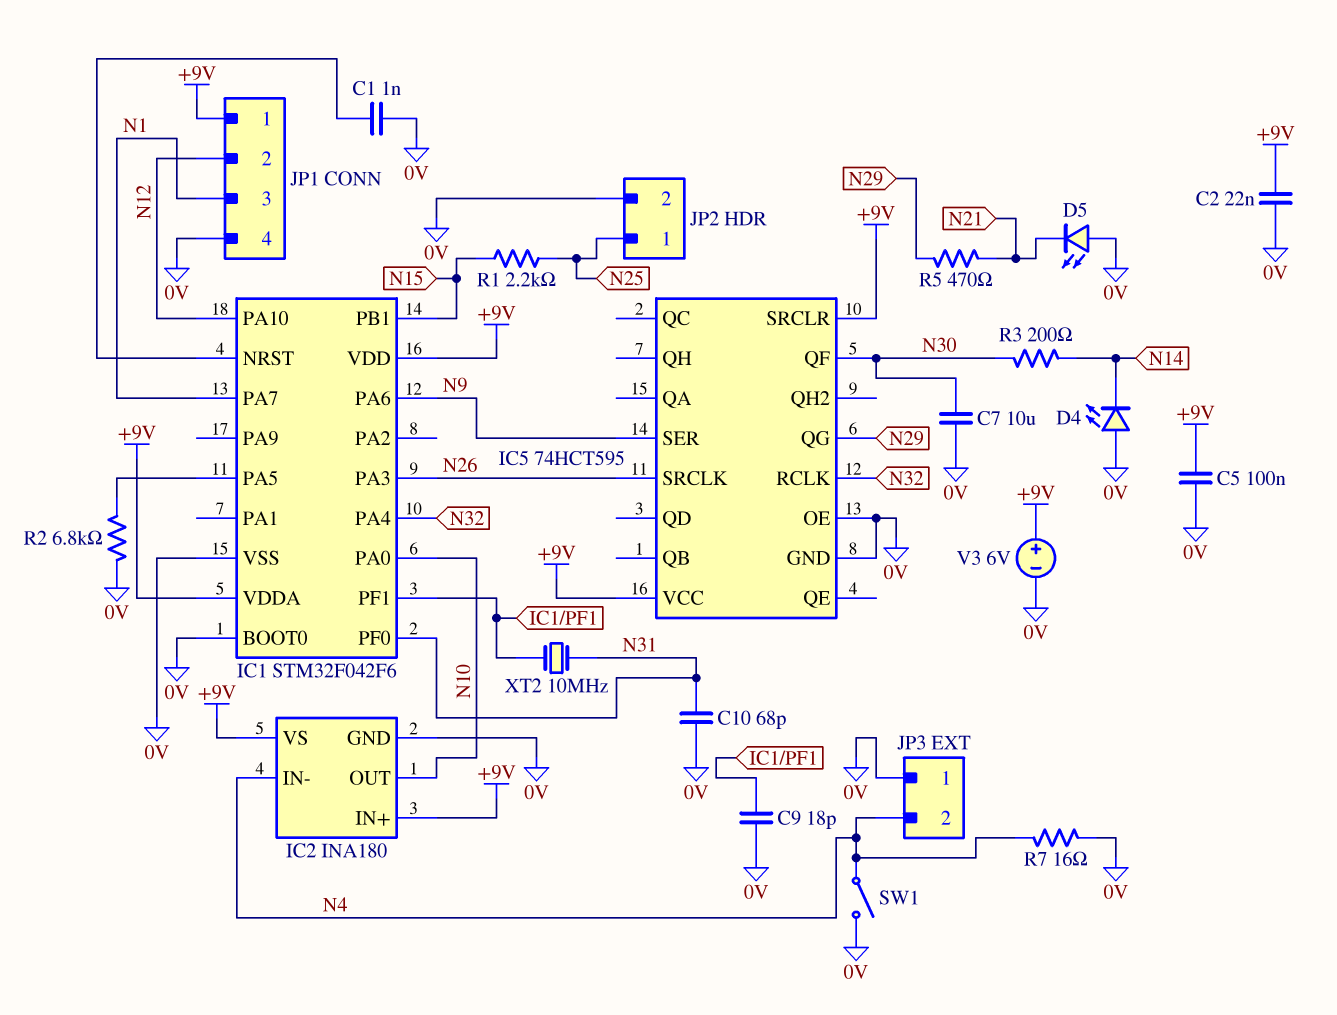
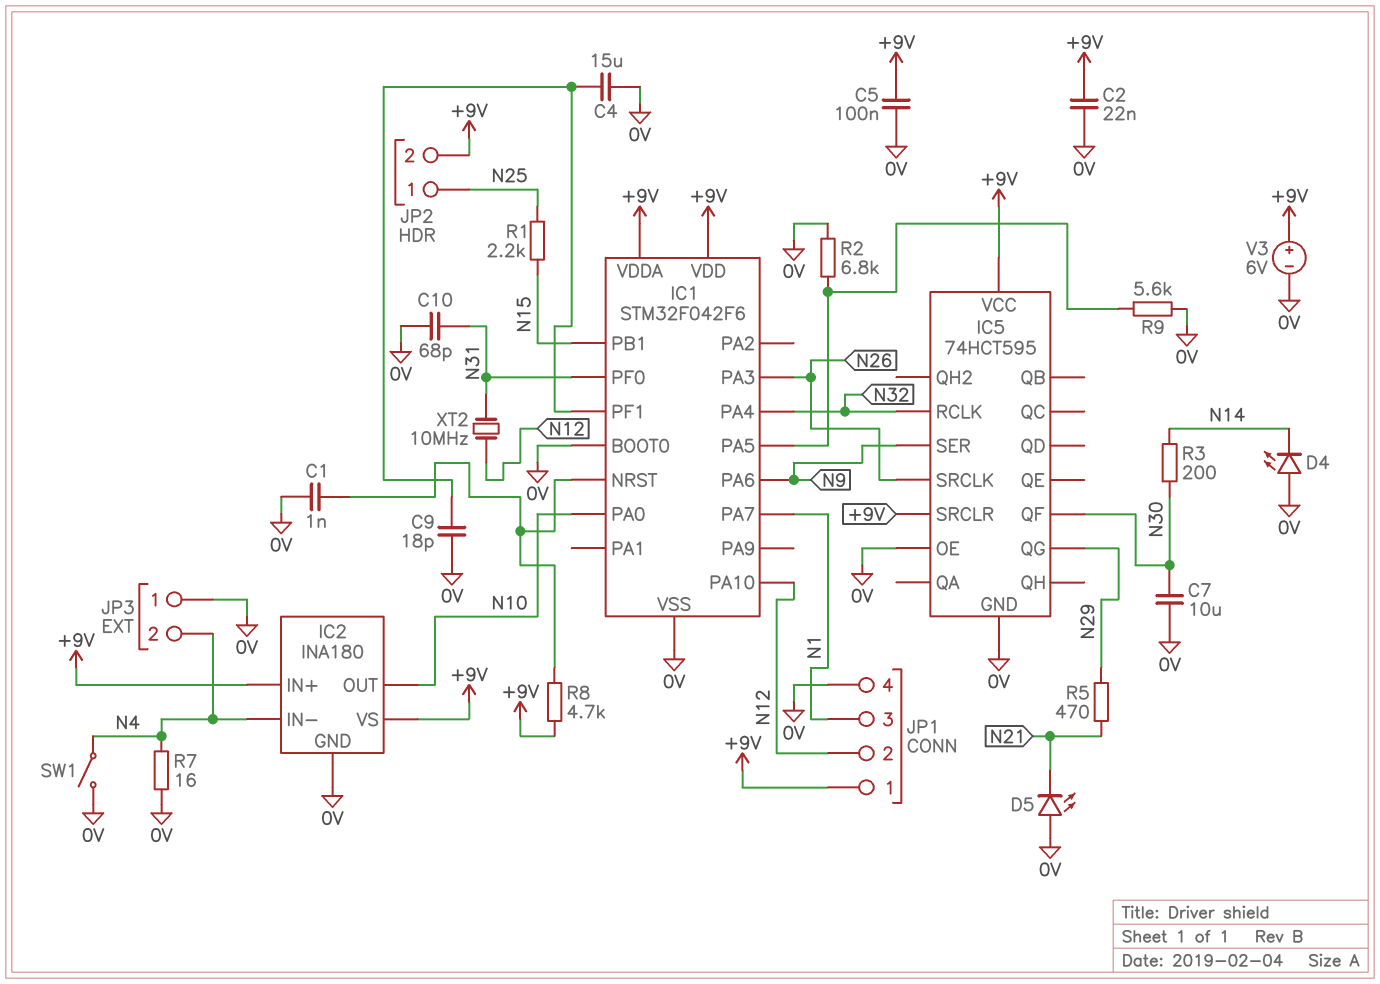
C4: none -> 15uF (0V, IC1/PF1)
JP2 pin 2: 0V -> +9V
R8: none -> 4.7k (+9V, IC1/NRST)
R9: none -> 5.6k (0V, IC1/PA5)
XT2: 10MHz (IC1/PF1, N31) -> 10MHz (N12, N31)

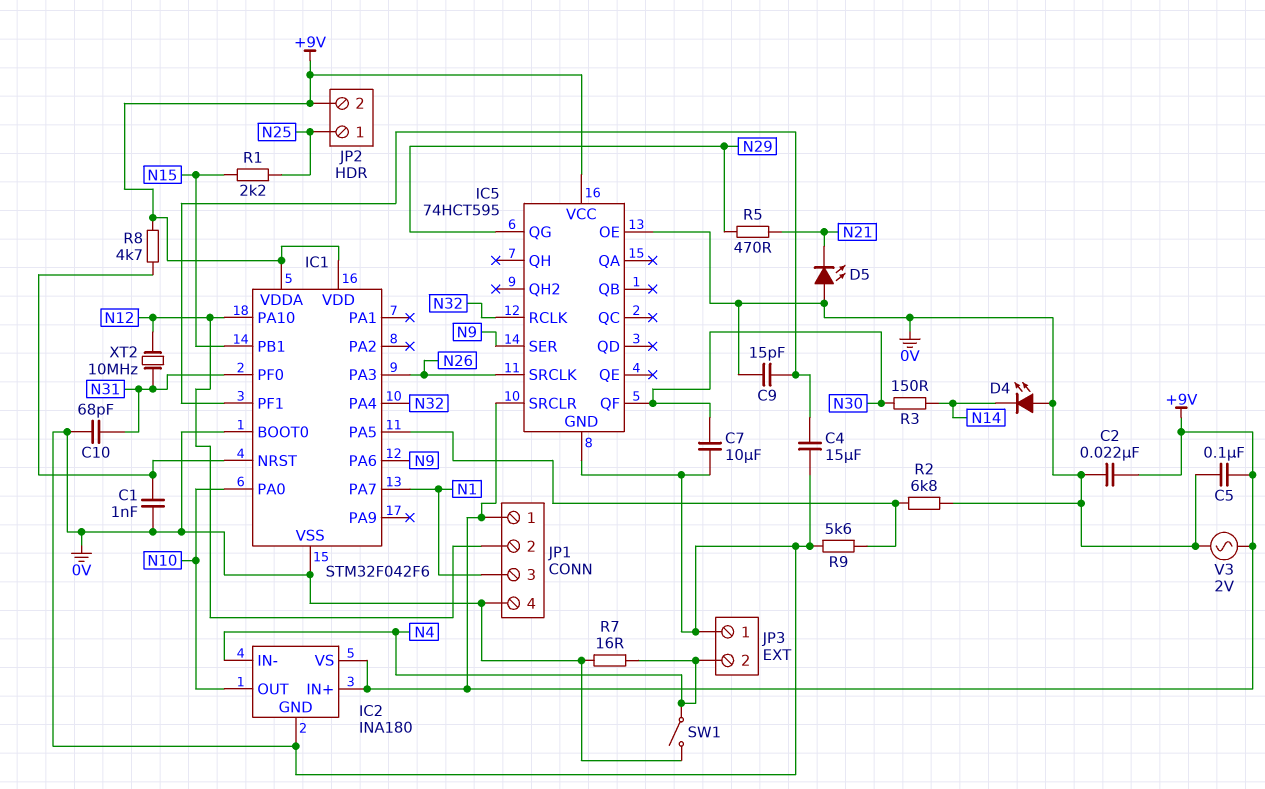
C9: 18pF (0V, IC1/PF1) -> 15pF (0V, IC1/PF1)
R3: 200 (N14, N30) -> 150 (N14, N30)
V3: 6V (plus +9V, minus 0V) -> AC 2V (+9V, 0V)

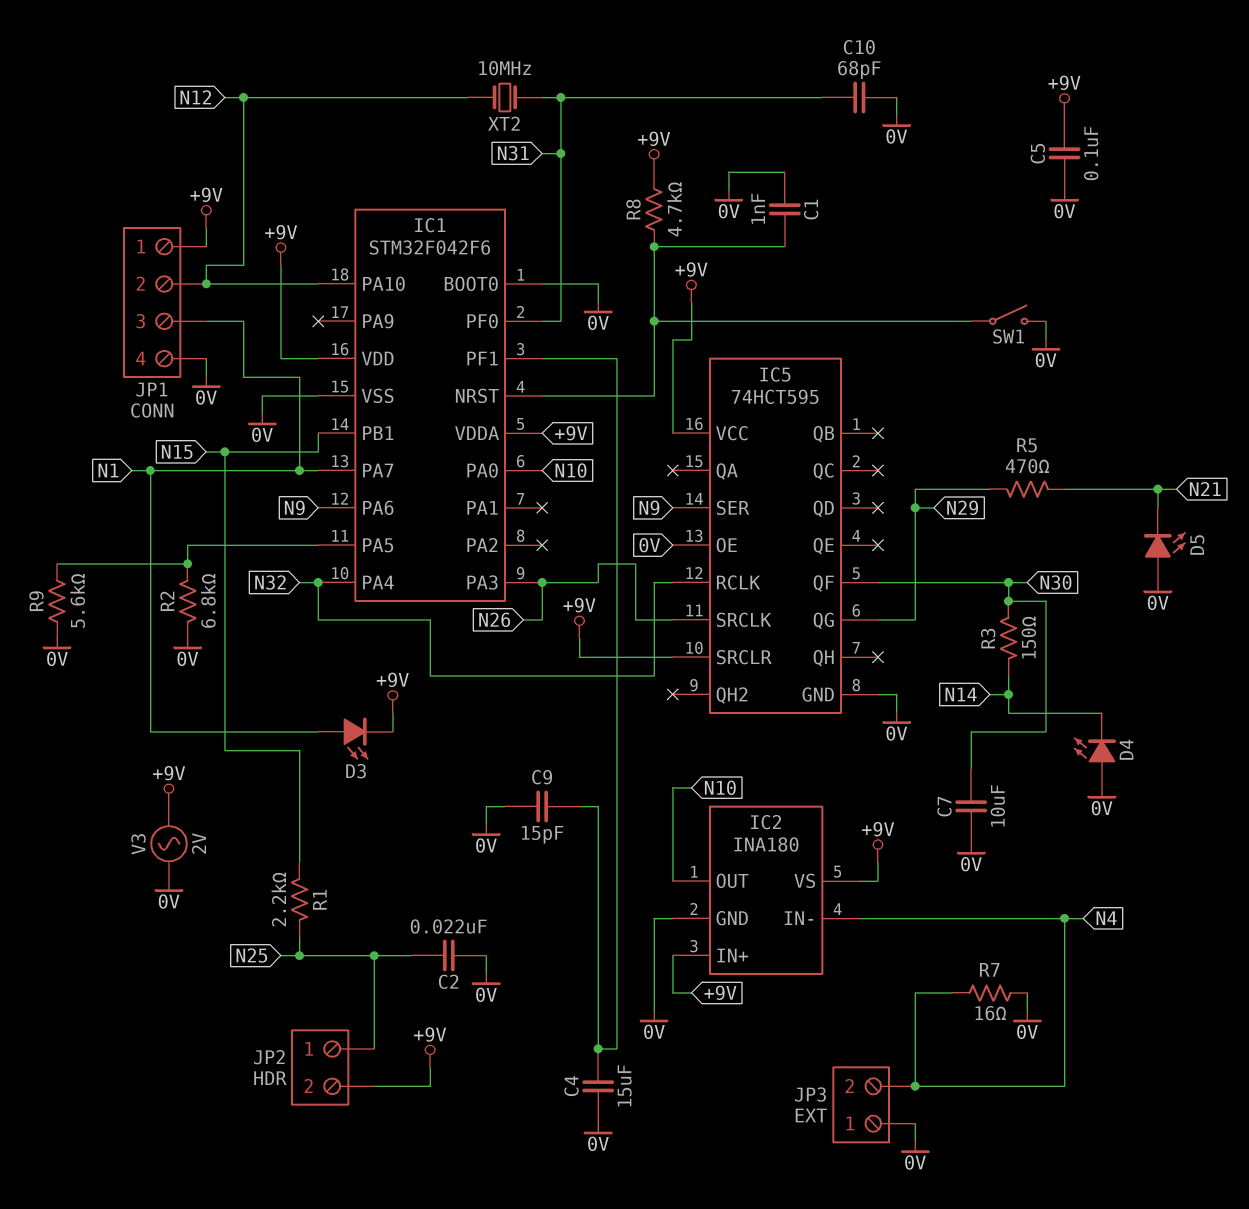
C2: 22nF (+9V, 0V) -> 22nF (0V, N25)
D3: none -> LED (A N1, K +9V)
SW1: switch (0V, N4) -> switch (0V, IC1/NRST)

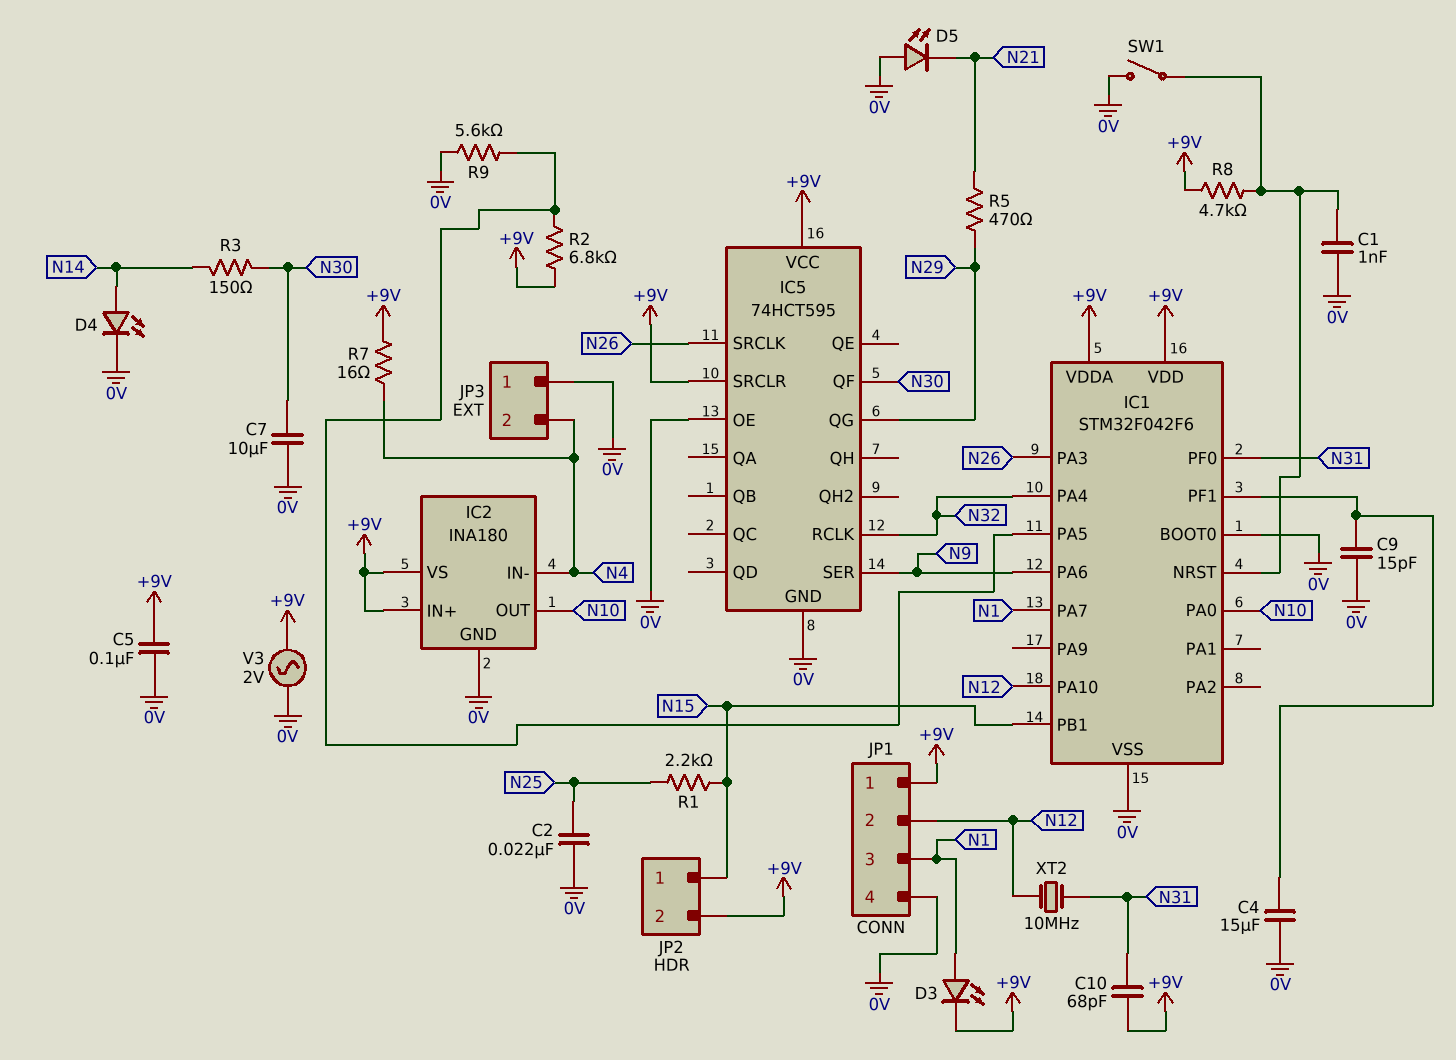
C10: 68pF (0V, N31) -> 68pF (+9V, N31)
D4: LED (A 0V, K N14) -> LED (A N14, K 0V)
JP2 pin 1: N25 -> N15
R2: 6.8k (0V, IC1/PA5) -> 6.8k (+9V, IC1/PA5)
R7: 16 (0V, N4) -> 16 (+9V, N4)

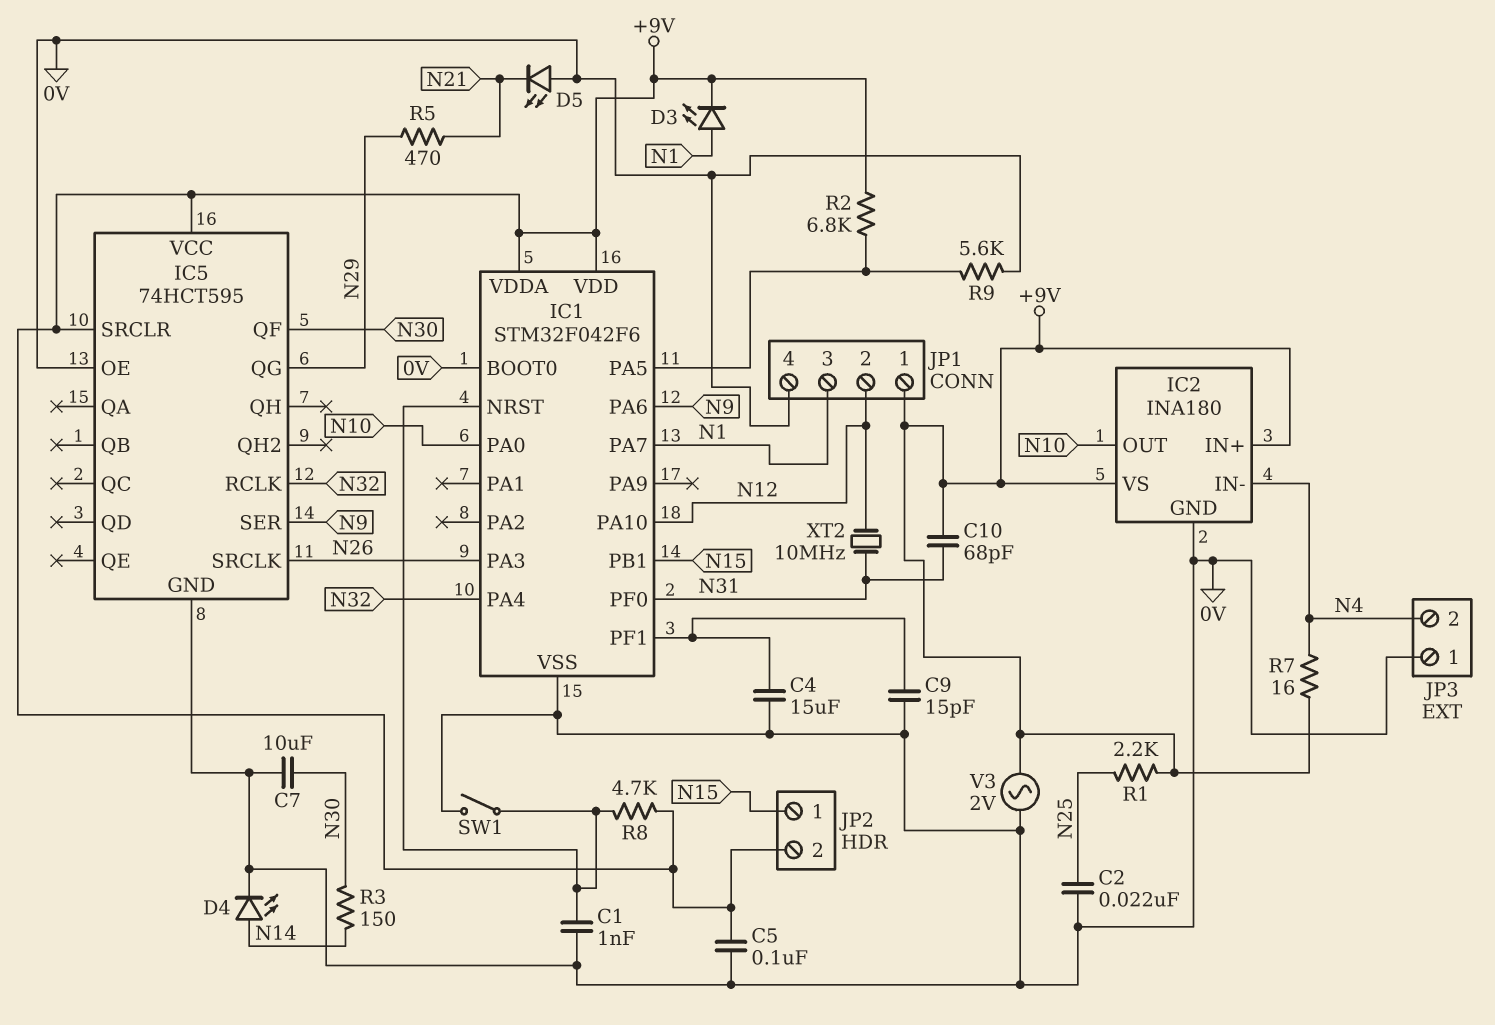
R1: 2.2k (N15, N25) -> 2.2k (+9V, N25)

